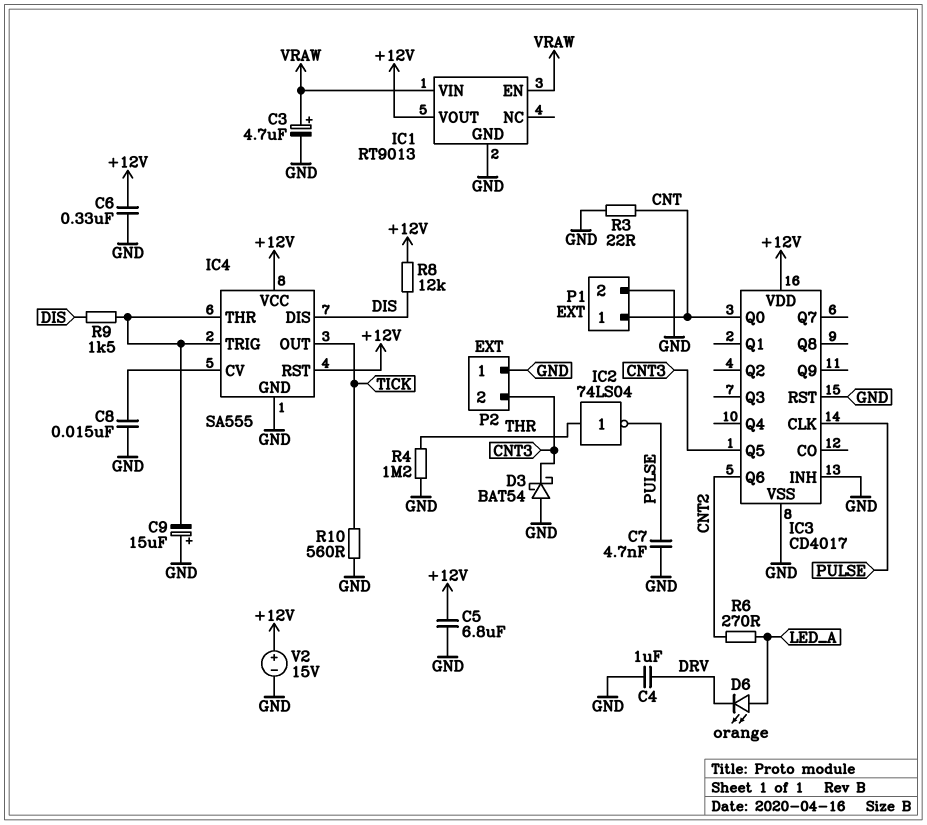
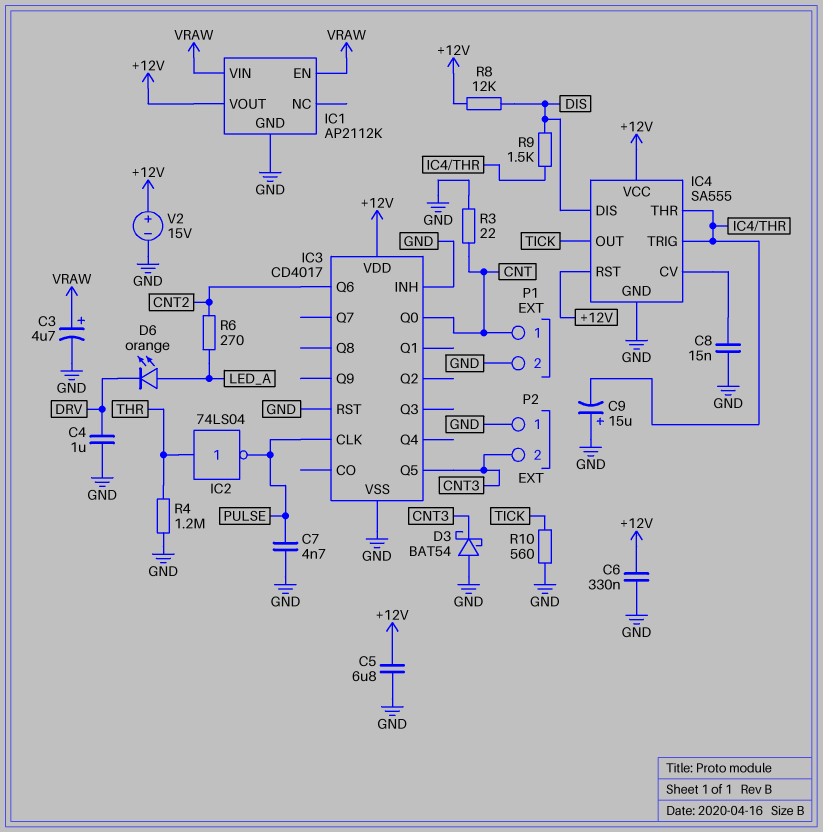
IC1: RT9013 -> AP2112K

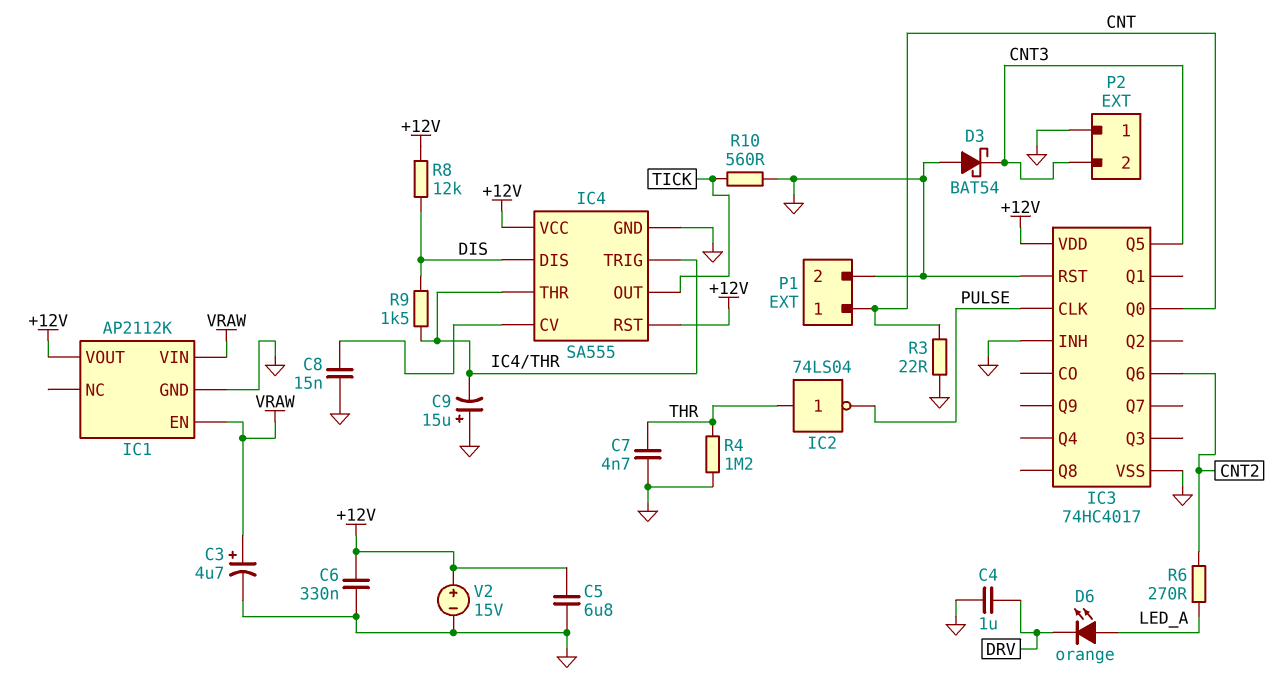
C7: 4.7nF (GND, PULSE) -> 4.7nF (GND, THR)
IC3: CD4017 -> 74HC4017

